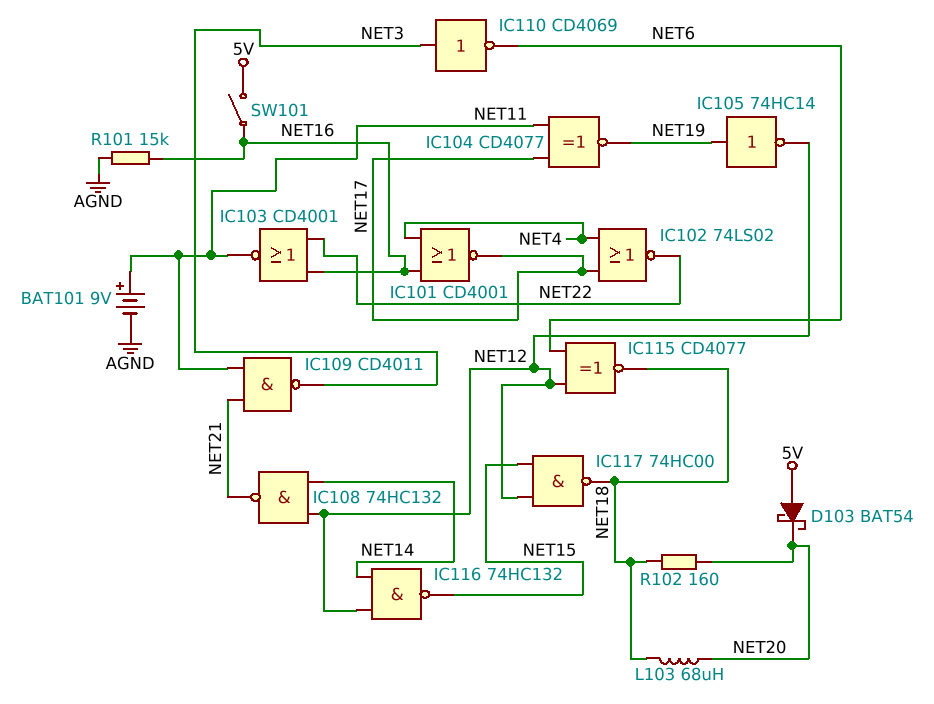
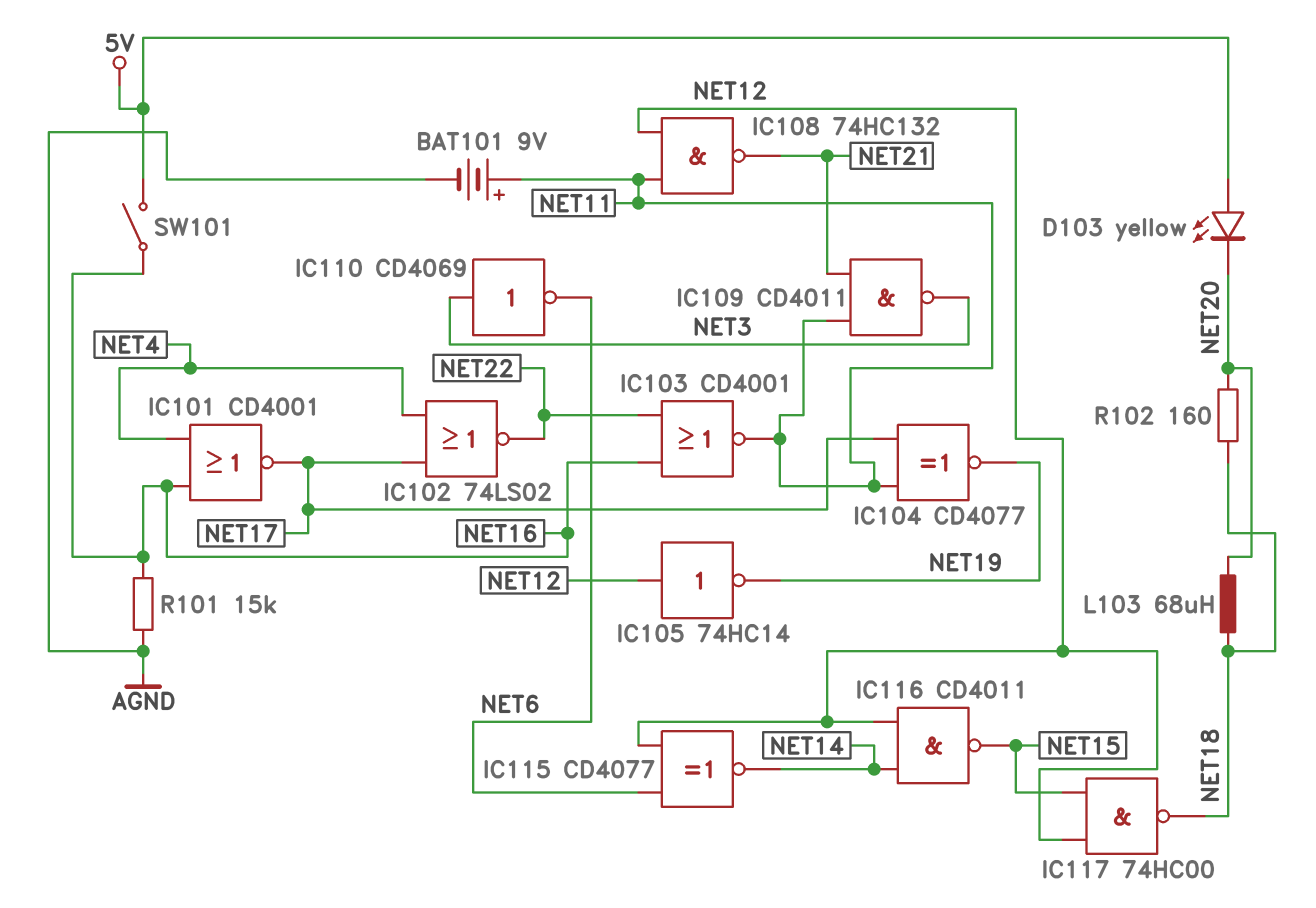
D103: schottky BAT54 (A 5V, K NET20) -> LED yellow (A 5V, K NET20)
IC105: NOT 74HC14 (in NET19, out NET12) -> NOT 74HC14 (in NET12, out NET19)
IC108: NAND 74HC132 (in NET12, in NET14, out NET21) -> NAND 74HC132 (in NET11, in NET12, out NET21)
IC115: XNOR CD4077 (in NET6, in NET12, out NET18) -> XNOR CD4077 (in NET6, in NET12, out NET14)
IC116: NAND 74HC132 (in NET12, in NET14, out NET15) -> NAND CD4011 (in NET12, in NET14, out NET15)

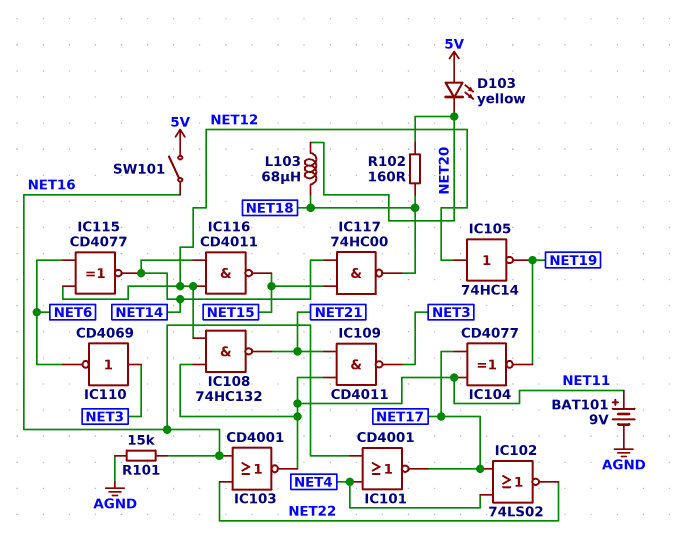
IC117: NAND 74HC00 (in NET12, in NET15, out NET18) -> NAND 74HC00 (in NET14, in NET15, out NET18)

